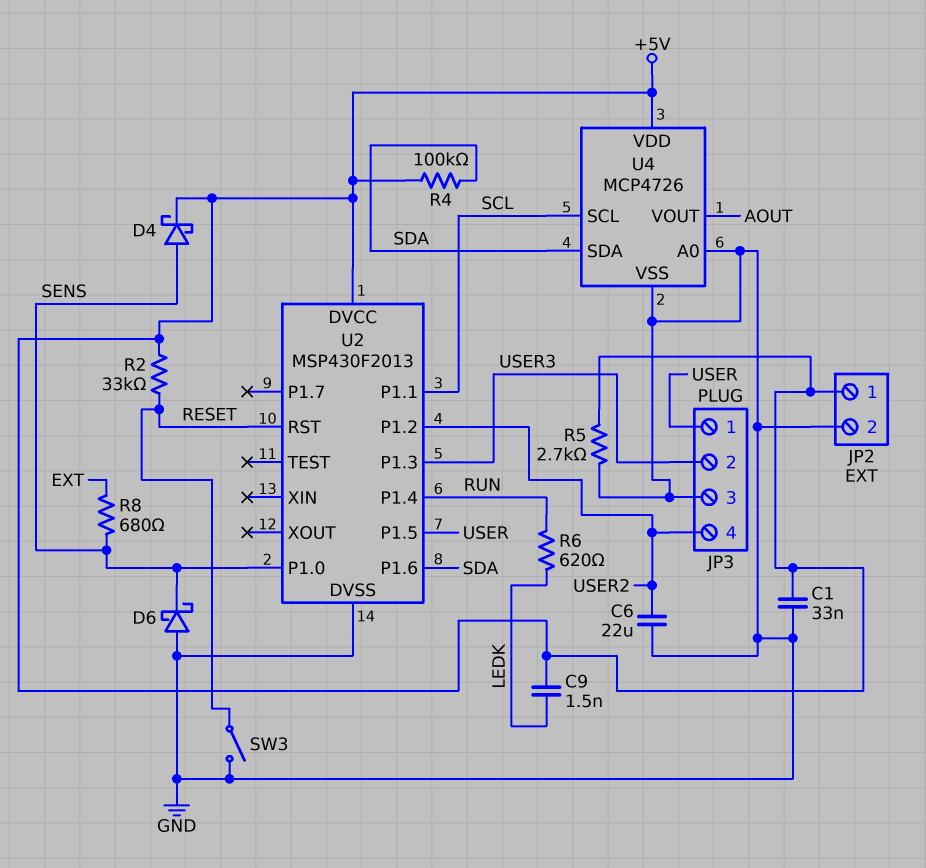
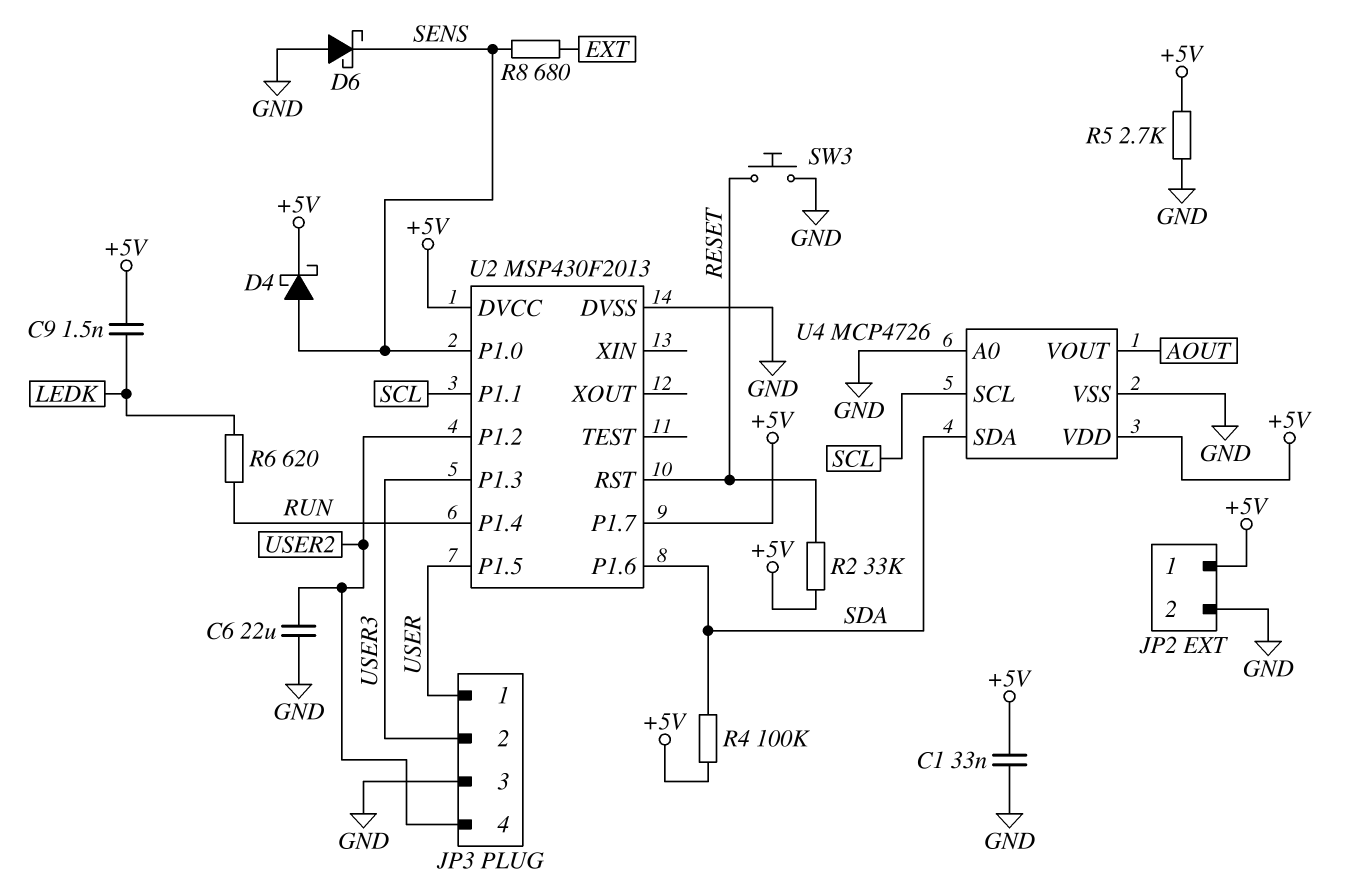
SW3: switch (GND, RESET) -> button (GND, RESET)
U2 pin P1.7: none -> +5V

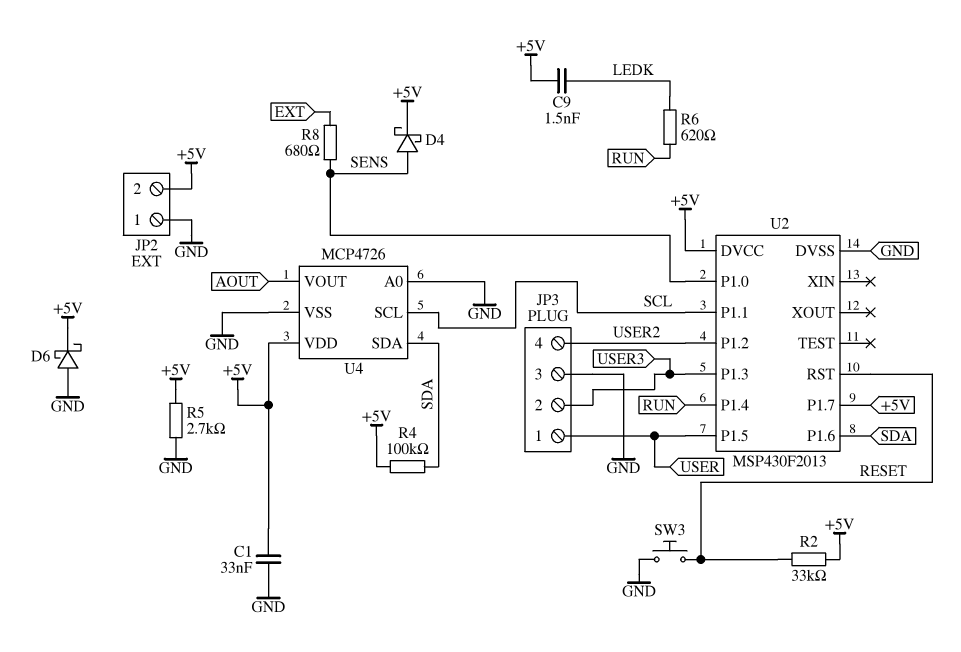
C6: 22uF (GND, USER2) -> none
D6: schottky (A GND, K SENS) -> schottky (A GND, K +5V)
JP2 pin 1: +5V -> GND
JP2 pin 2: GND -> +5V

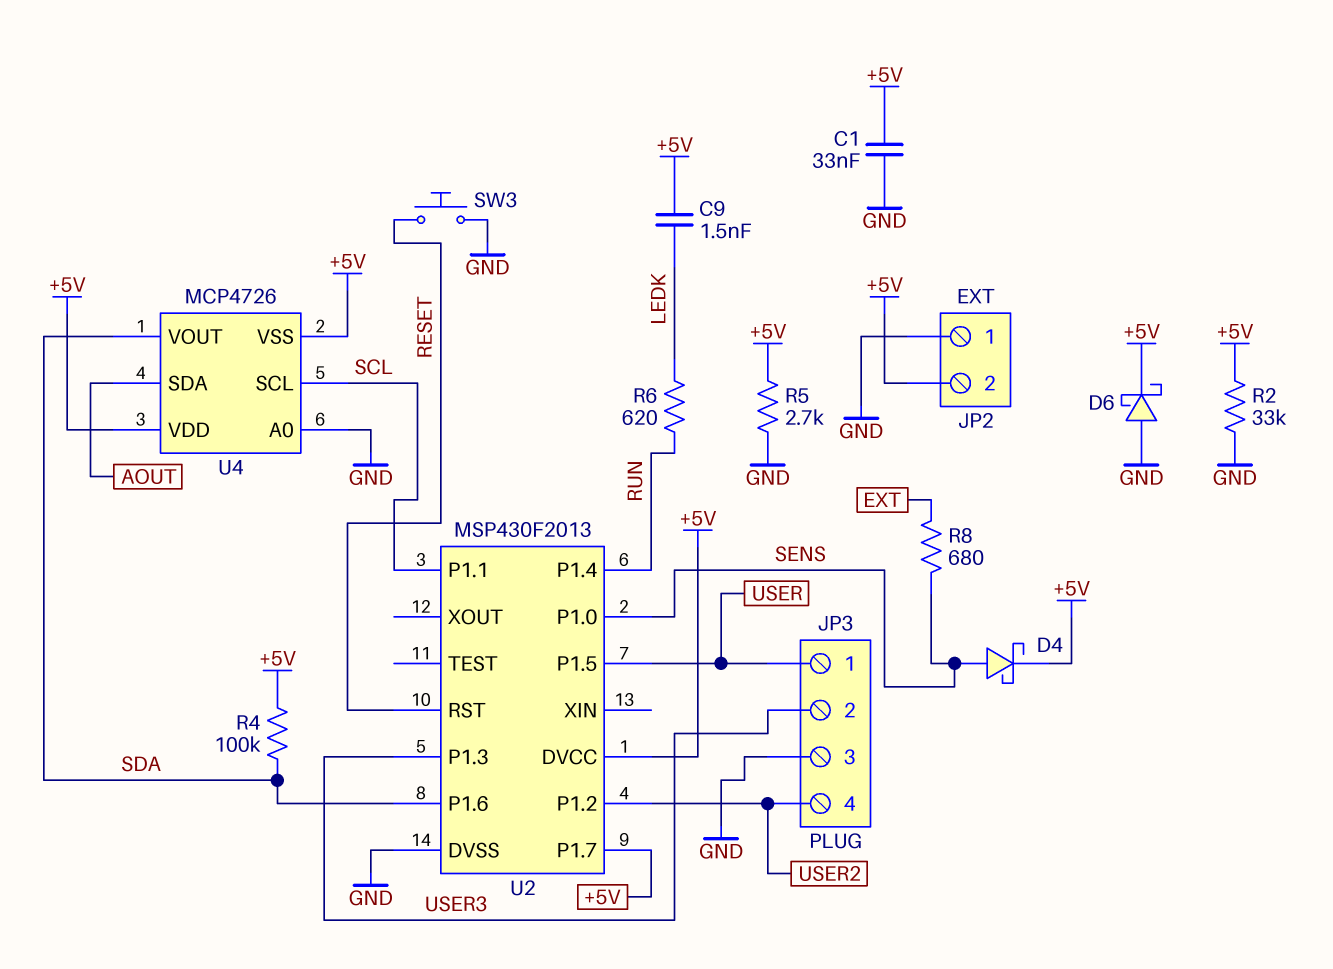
R2: 33k (+5V, RESET) -> 33k (+5V, GND)
U4 pin SDA: SDA -> AOUT
U4 pin VOUT: AOUT -> SDA
U4 pin VSS: GND -> +5V

